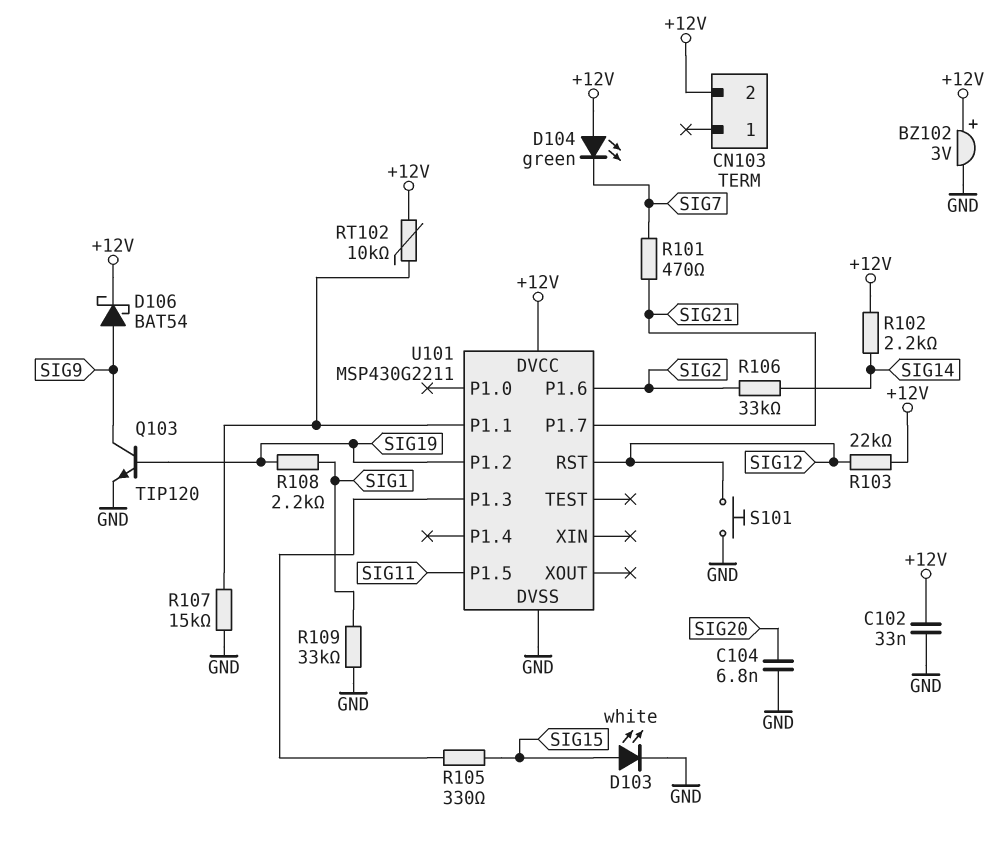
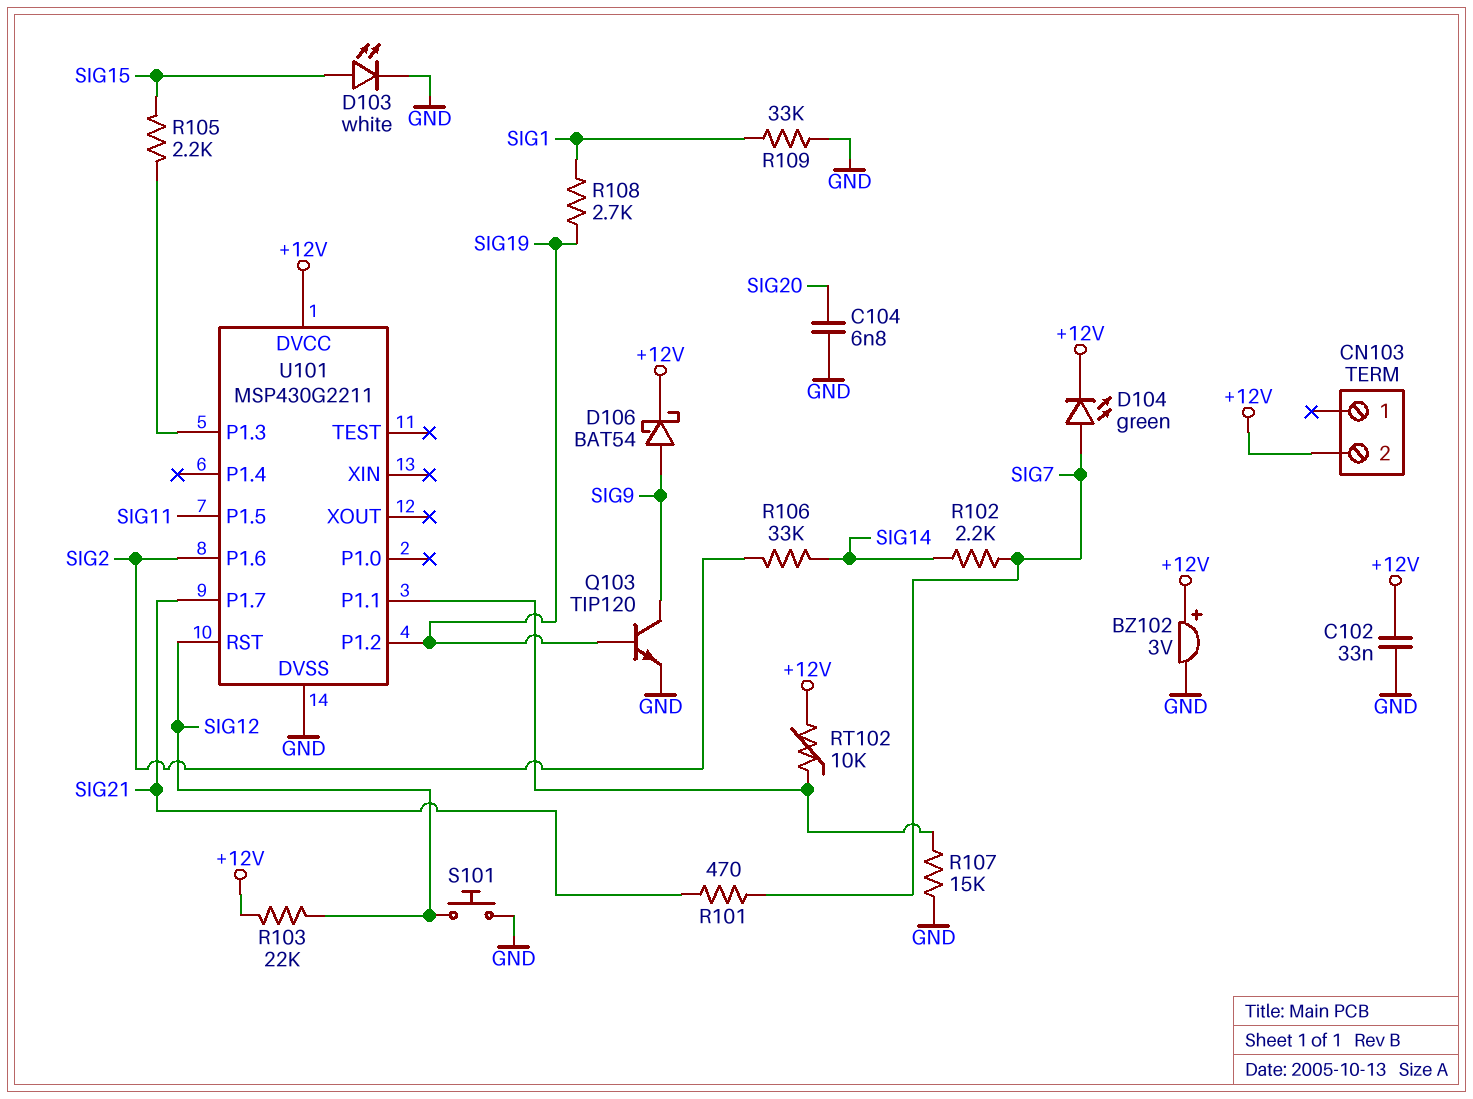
D104: LED green (A +12V, K SIG7) -> LED green (A SIG7, K +12V)
R102: 2.2k (+12V, SIG14) -> 2.2k (SIG7, SIG14)
R105: 330 (SIG15, U101/P1.3) -> 2.2k (SIG15, U101/P1.3)
R108: 2.2k (SIG1, SIG19) -> 2.7k (SIG1, SIG19)

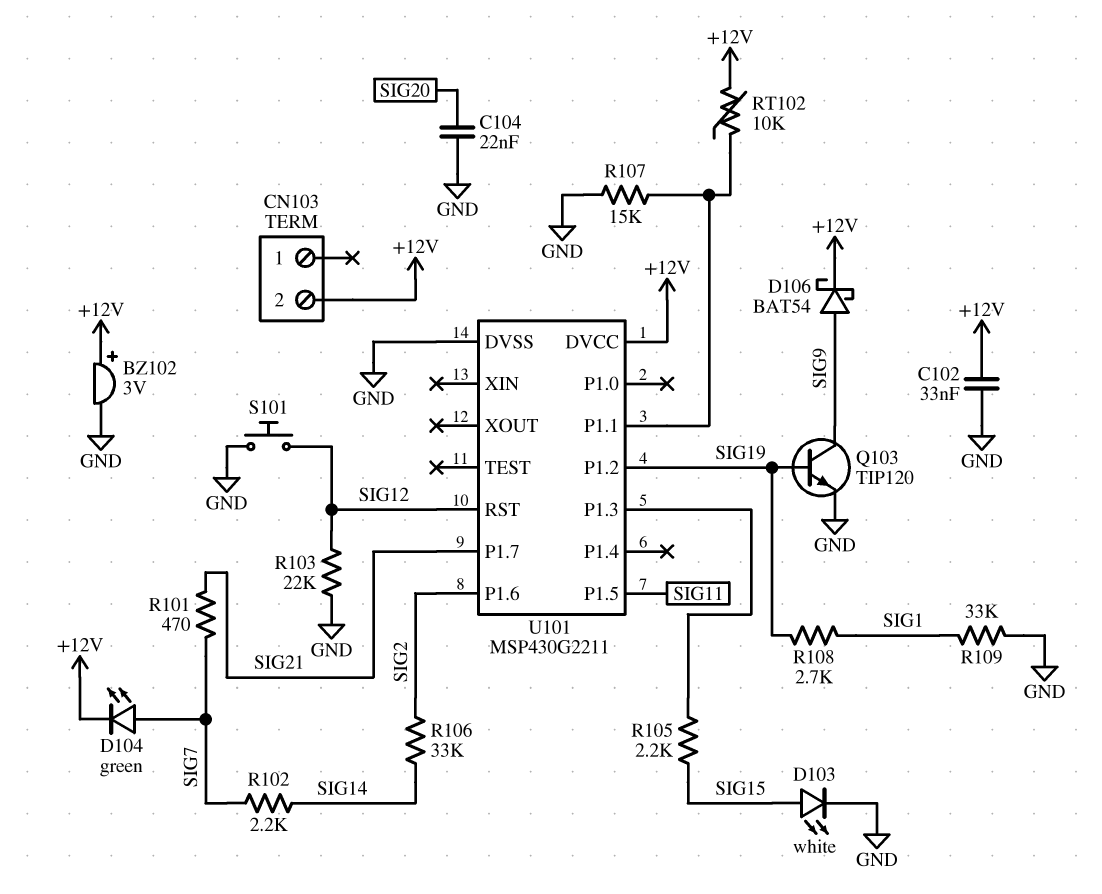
C104: 6.8nF (GND, SIG20) -> 22nF (GND, SIG20)
R103: 22k (+12V, SIG12) -> 22k (GND, SIG12)

